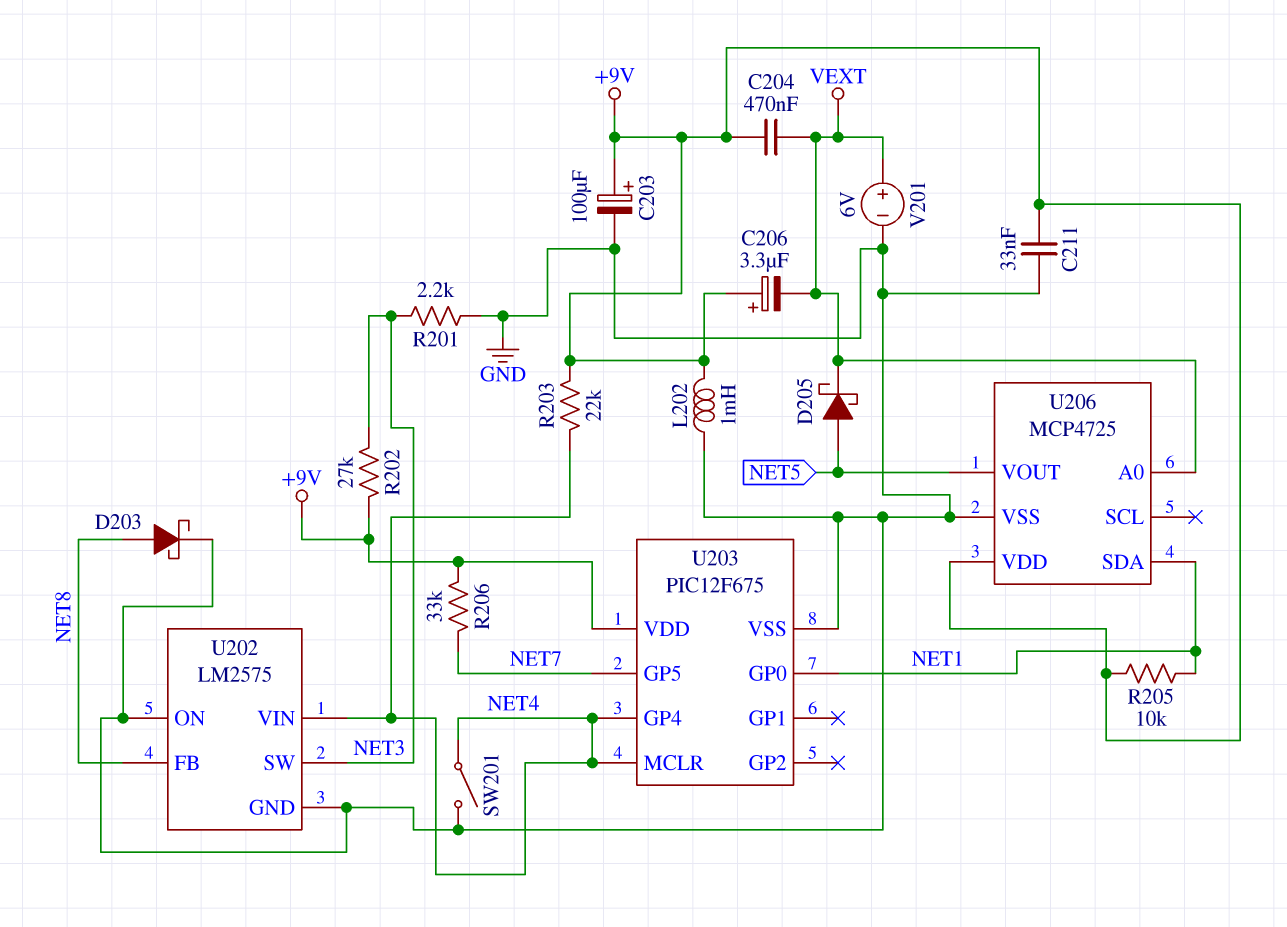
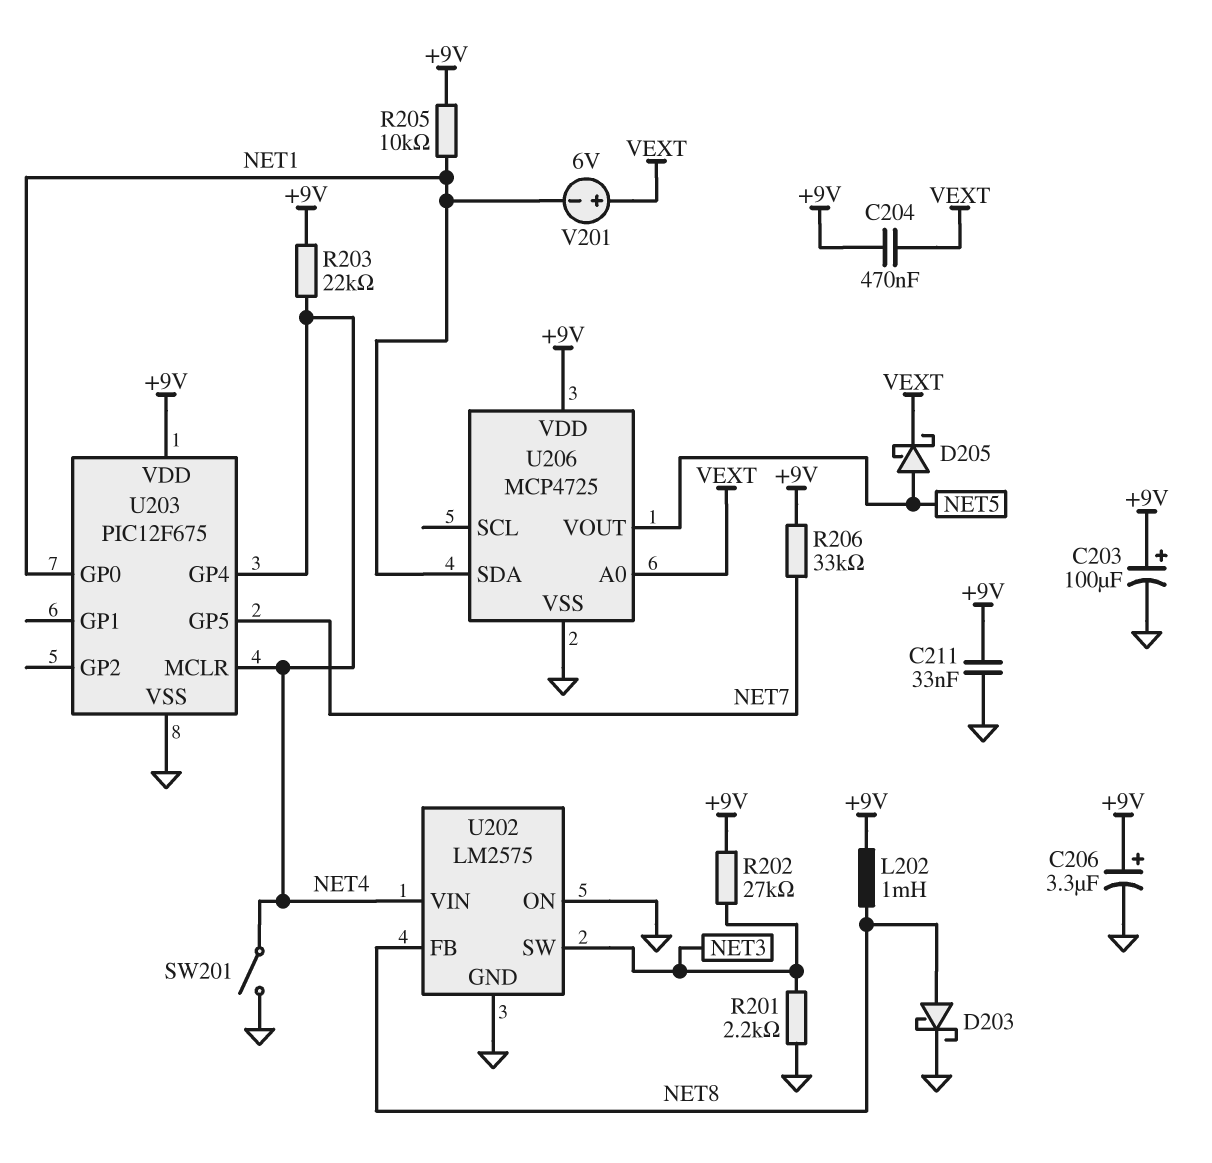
C206: 3.3uF (plus +9V, minus VEXT) -> 3.3uF (plus +9V, minus GND)
L202: 1mH (+9V, GND) -> 1mH (+9V, NET8)
V201: 6V (plus VEXT, minus GND) -> 6V (plus VEXT, minus NET1)

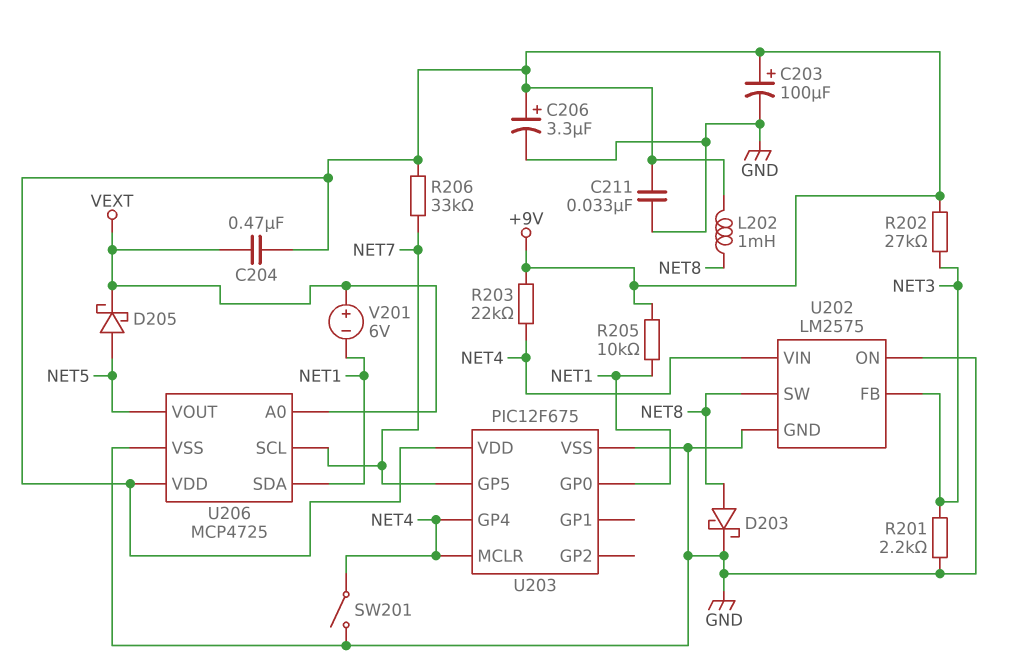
U202 pin FB: NET8 -> NET3
U202 pin SW: NET3 -> NET8
U206 pin SCL: none -> NET7

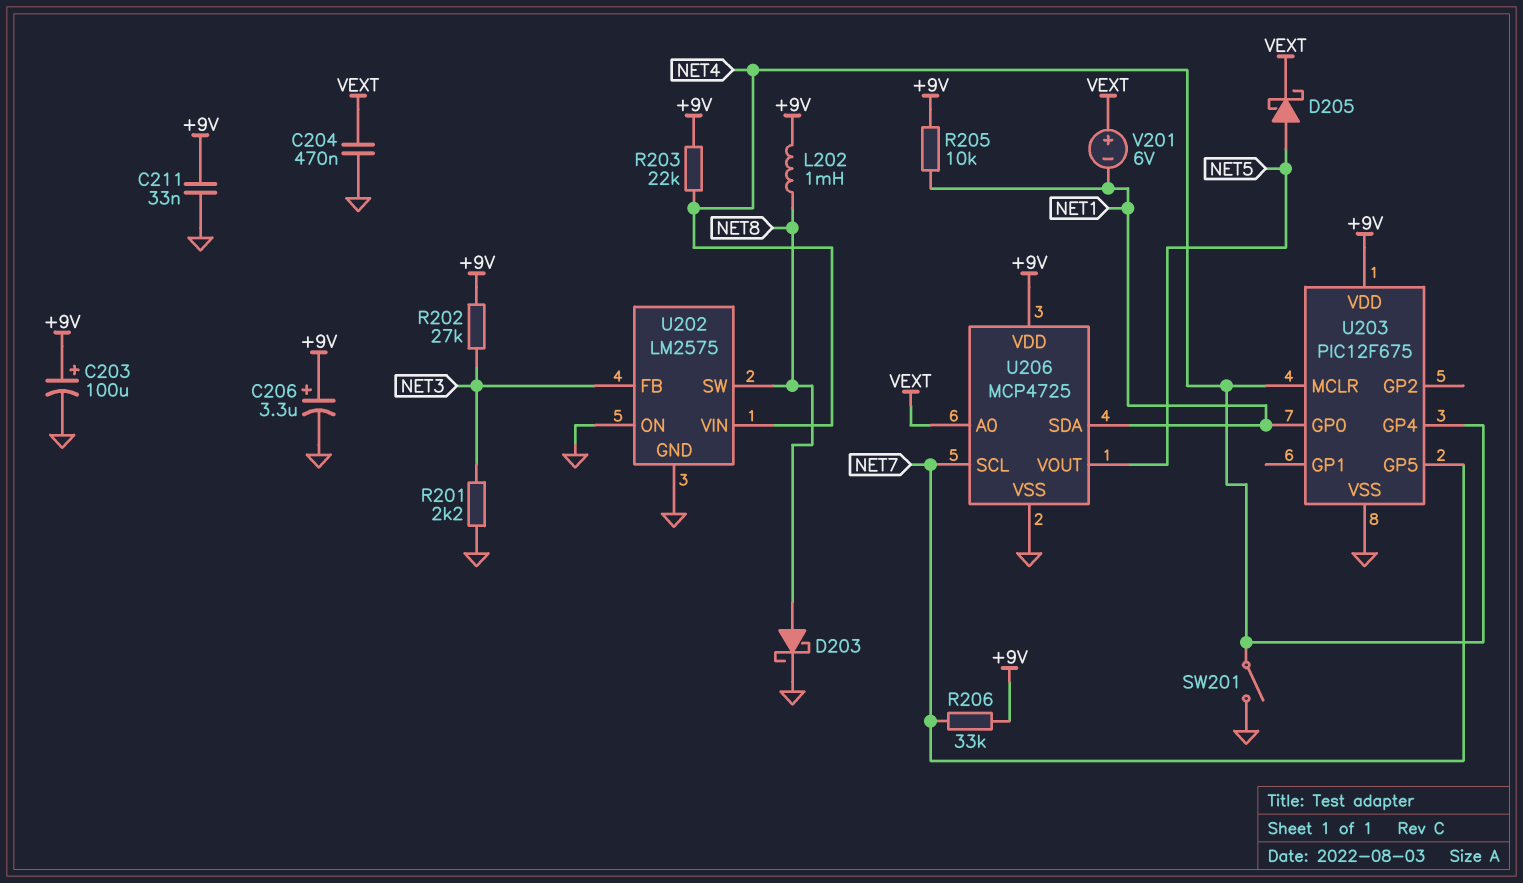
C204: 470nF (+9V, VEXT) -> 470nF (GND, VEXT)

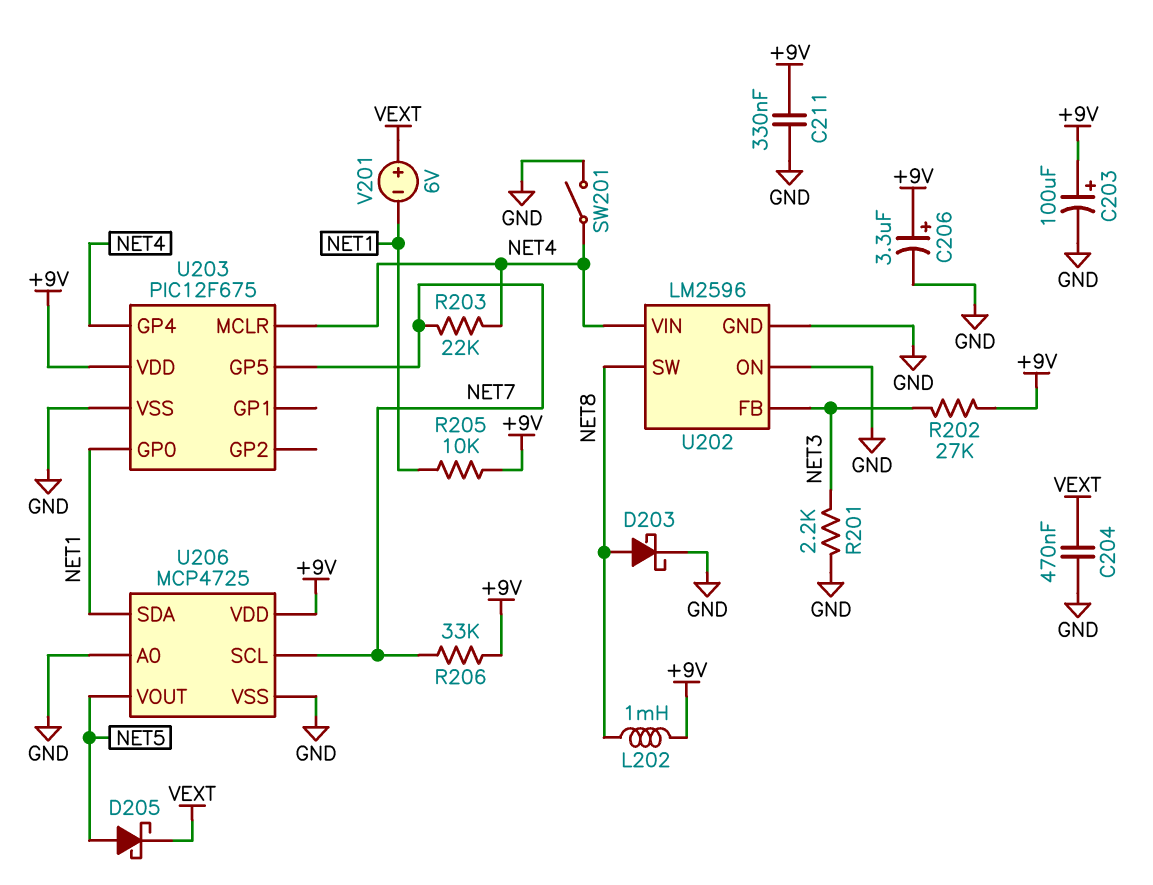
C211: 33nF (+9V, GND) -> 330nF (+9V, GND)
R203: 22k (+9V, NET4) -> 22k (NET4, NET7)
U202: LM2575 -> LM2596
U206 pin A0: VEXT -> GND

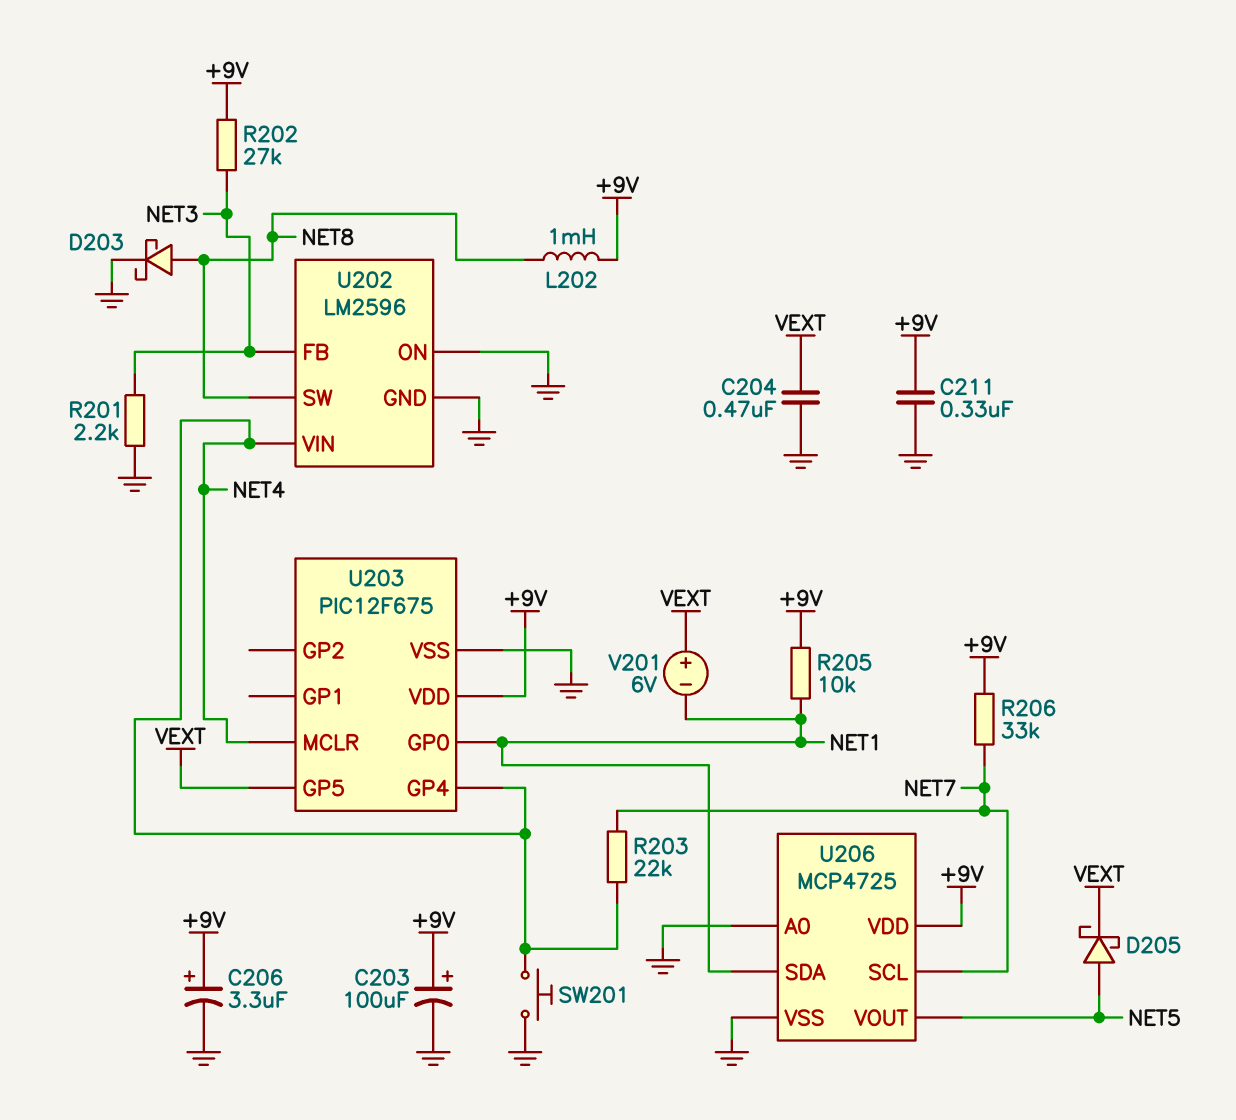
SW201: switch (GND, NET4) -> button (GND, NET4)
U203 pin GP5: NET7 -> VEXT

